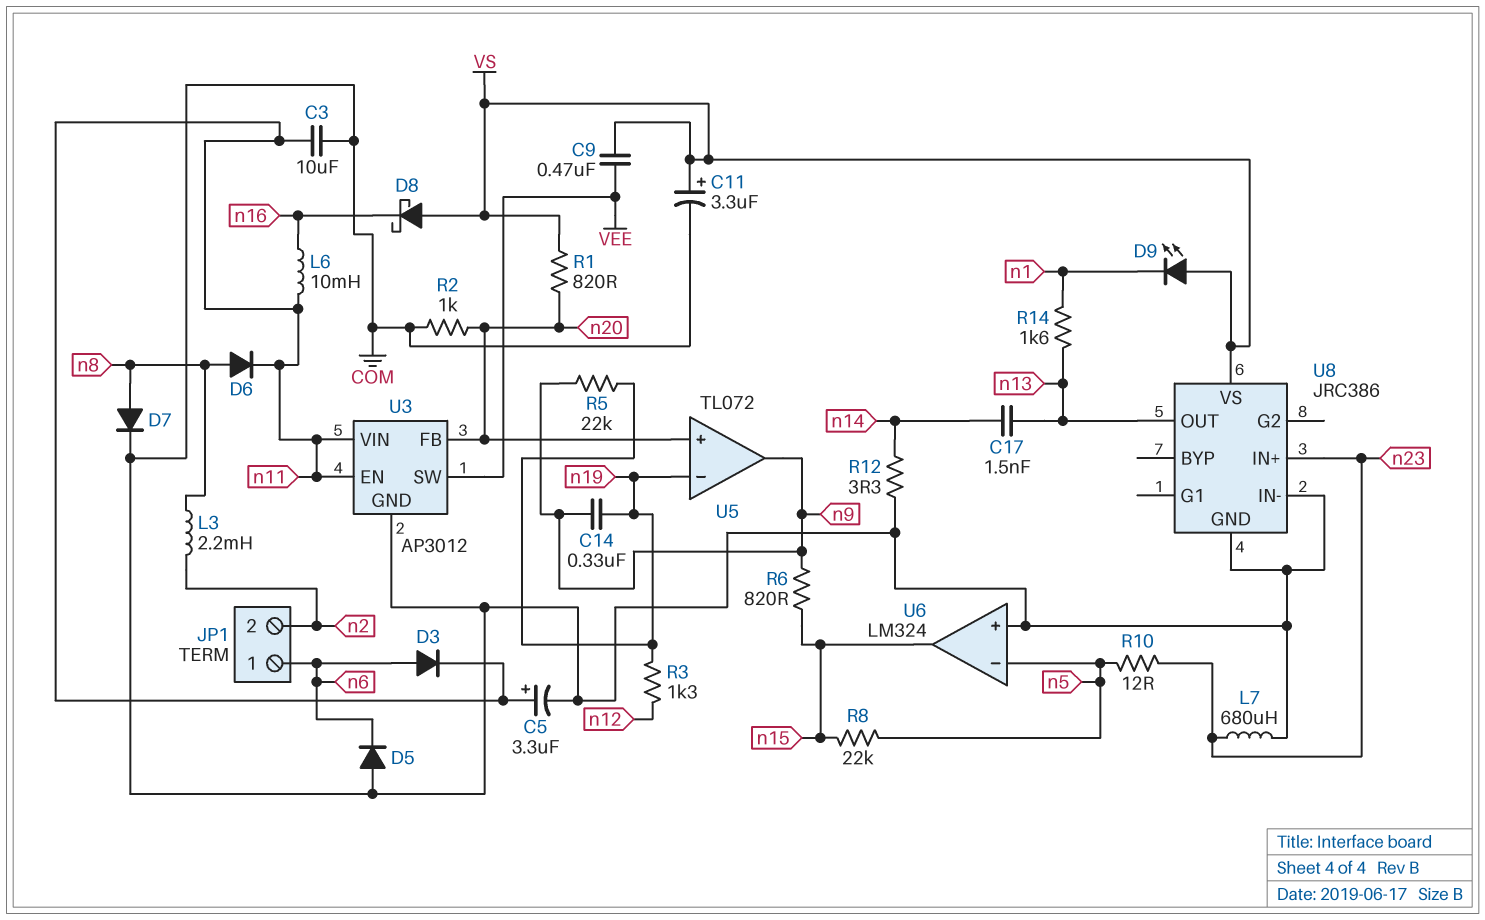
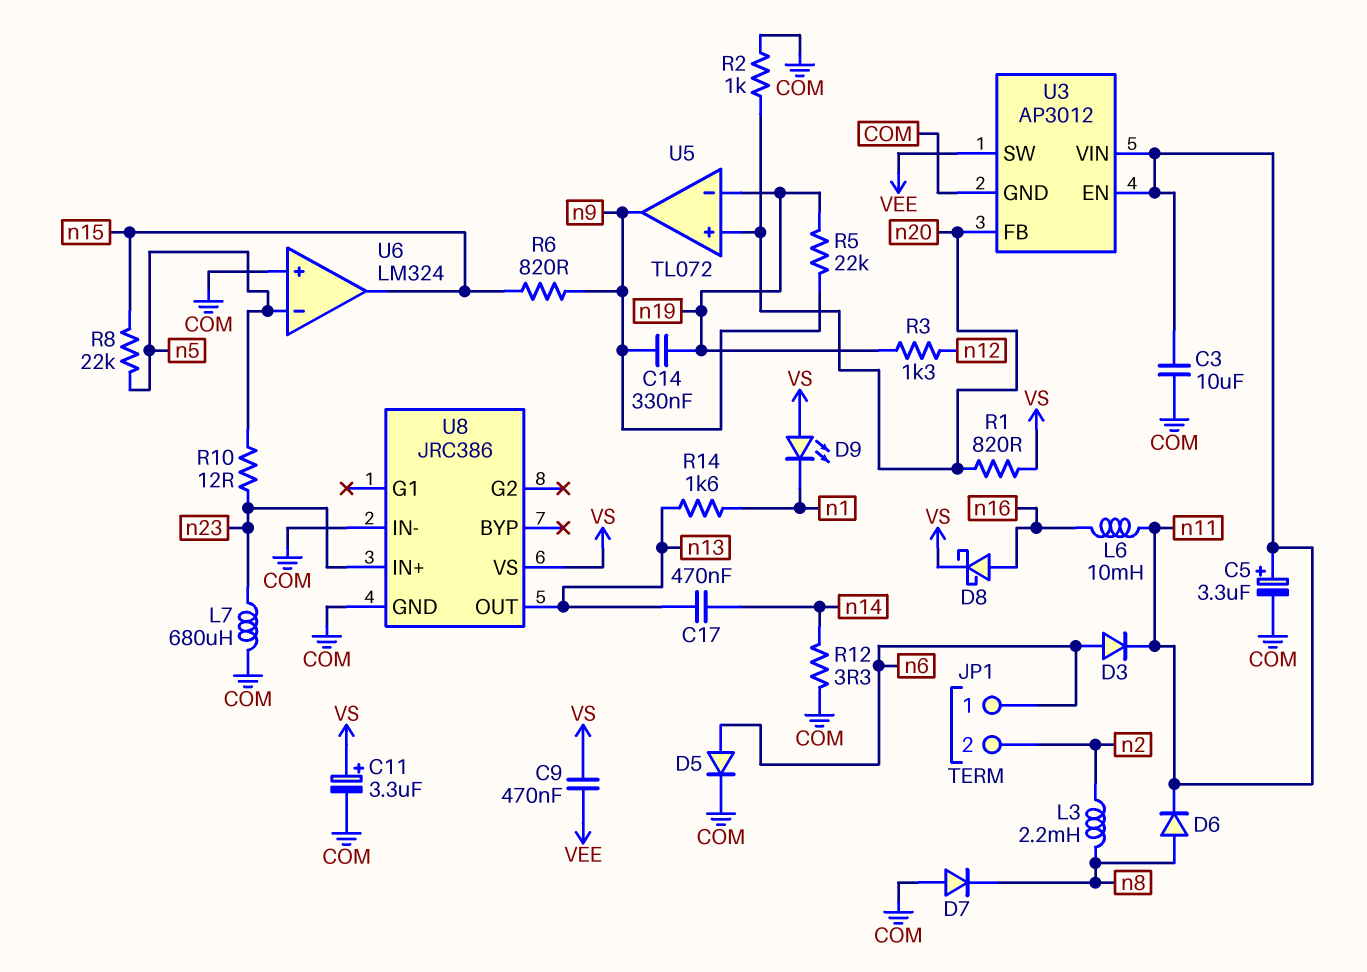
C17: 1.5nF (n13, n14) -> 470nF (n13, n14)
D5: diode (A COM, K n6) -> diode (A n6, K COM)
D7: diode (A n8, K COM) -> diode (A COM, K n8)
D8: schottky (A VS, K n16) -> schottky (A n16, K VS)

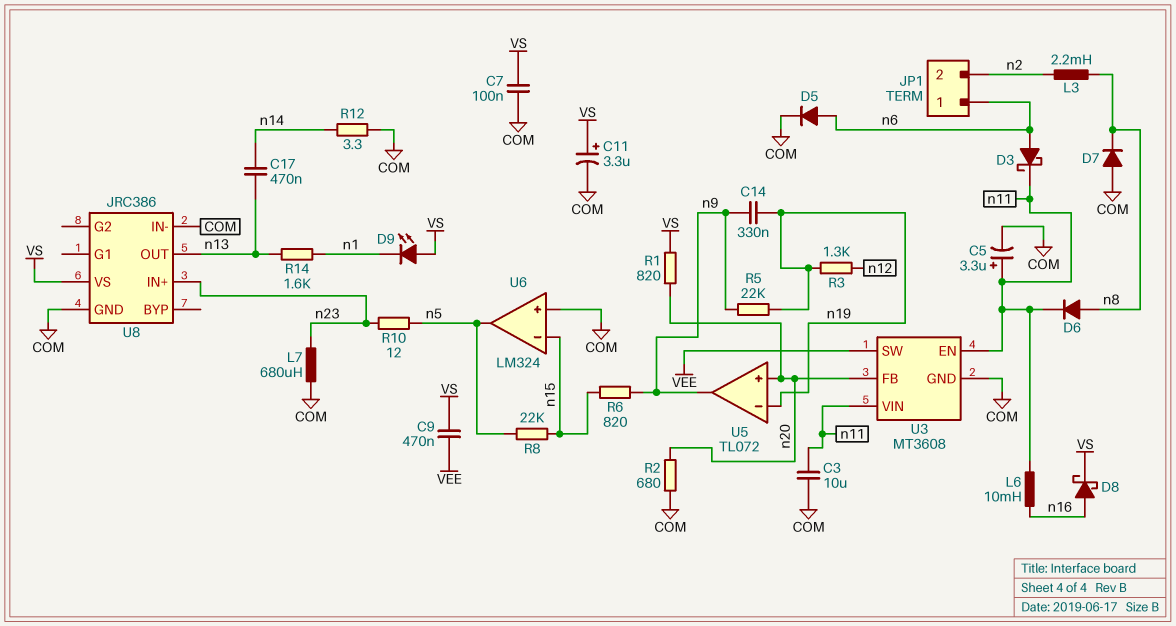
C7: none -> 100nF (COM, VS)
D3: diode (A n6, K n11) -> schottky (A n6, K n11)
R2: 1k (COM, n20) -> 680 (COM, n20)
U3: AP3012 -> MT3608
U6 pin in-: n5 -> n15
U6 pin out: n15 -> n5

